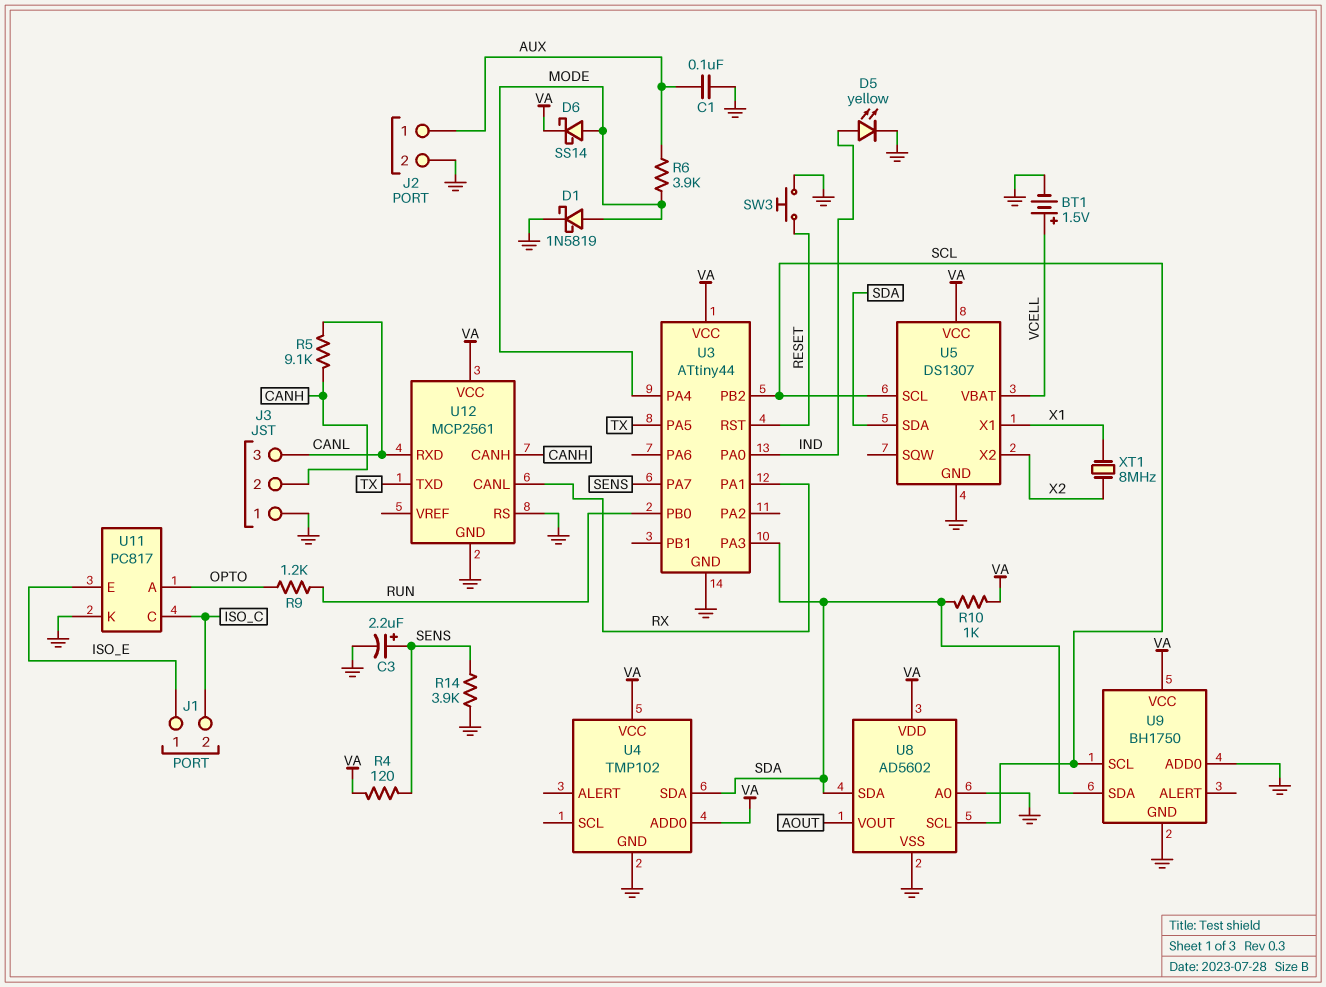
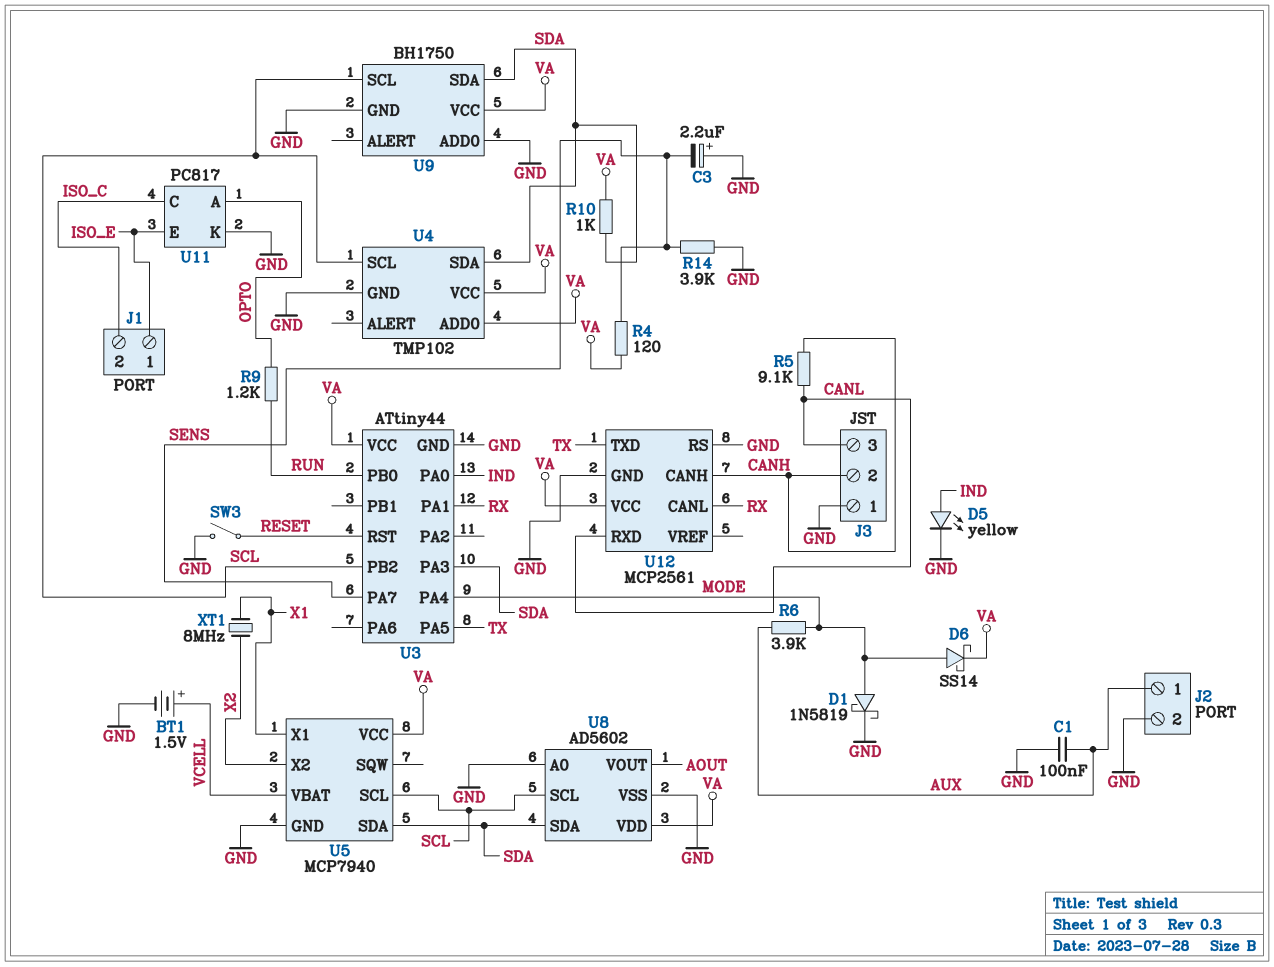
C3: 2.2uF (plus SENS, minus GND) -> 2.2uF (plus GND, minus SENS)
SW3: button (GND, RESET) -> switch (GND, RESET)
U4 pin SCL: none -> SCL
U5: DS1307 -> MCP7940

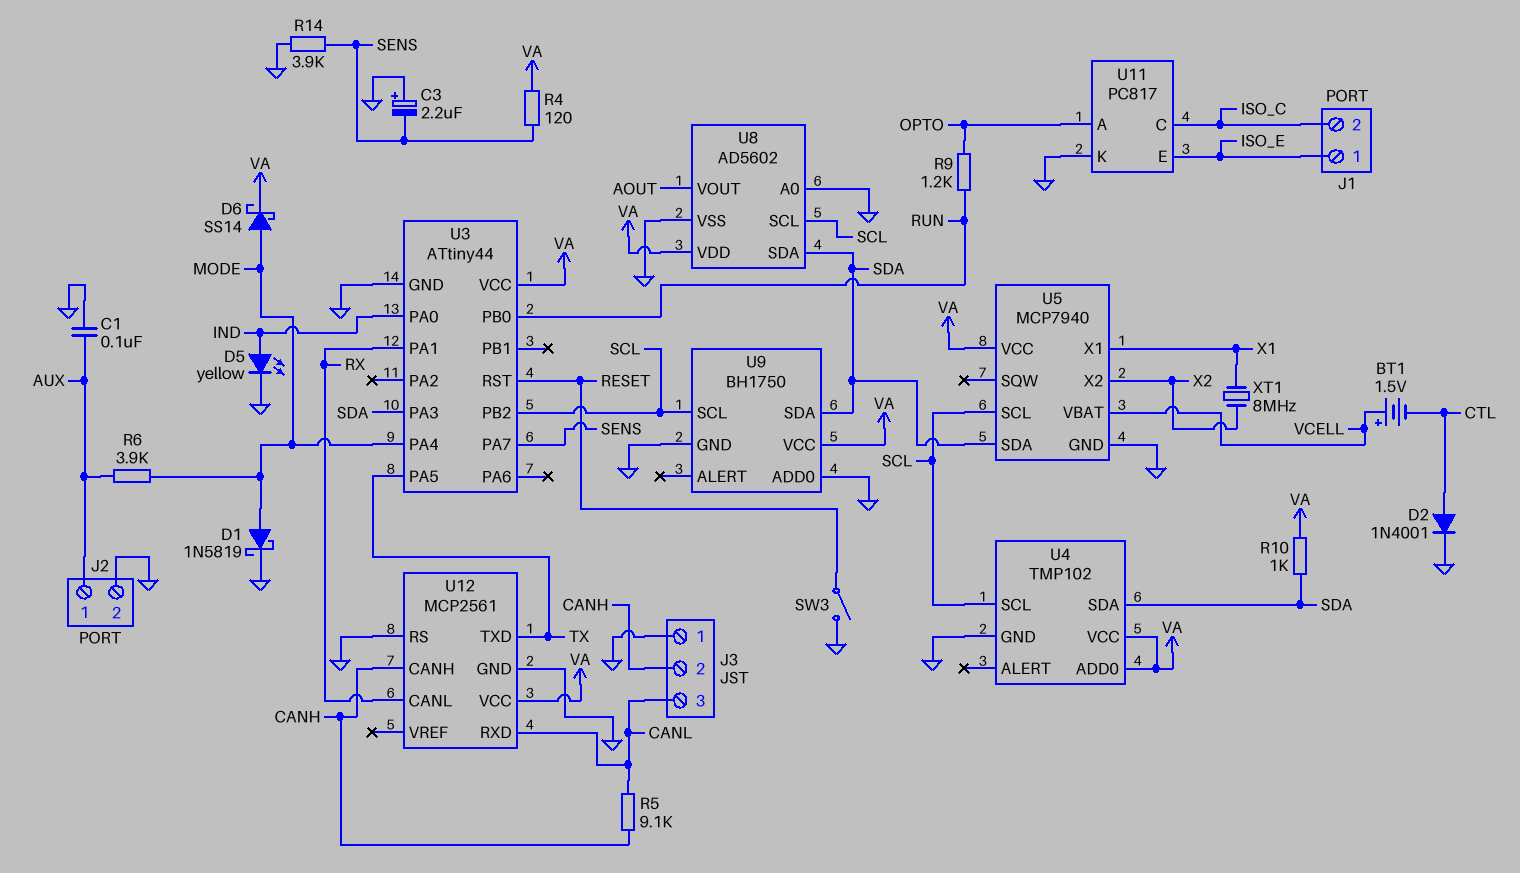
BT1: 1.5V (plus VCELL, minus GND) -> 1.5V (plus VCELL, minus CTL)
D2: none -> diode 1N4001 (A CTL, K GND)

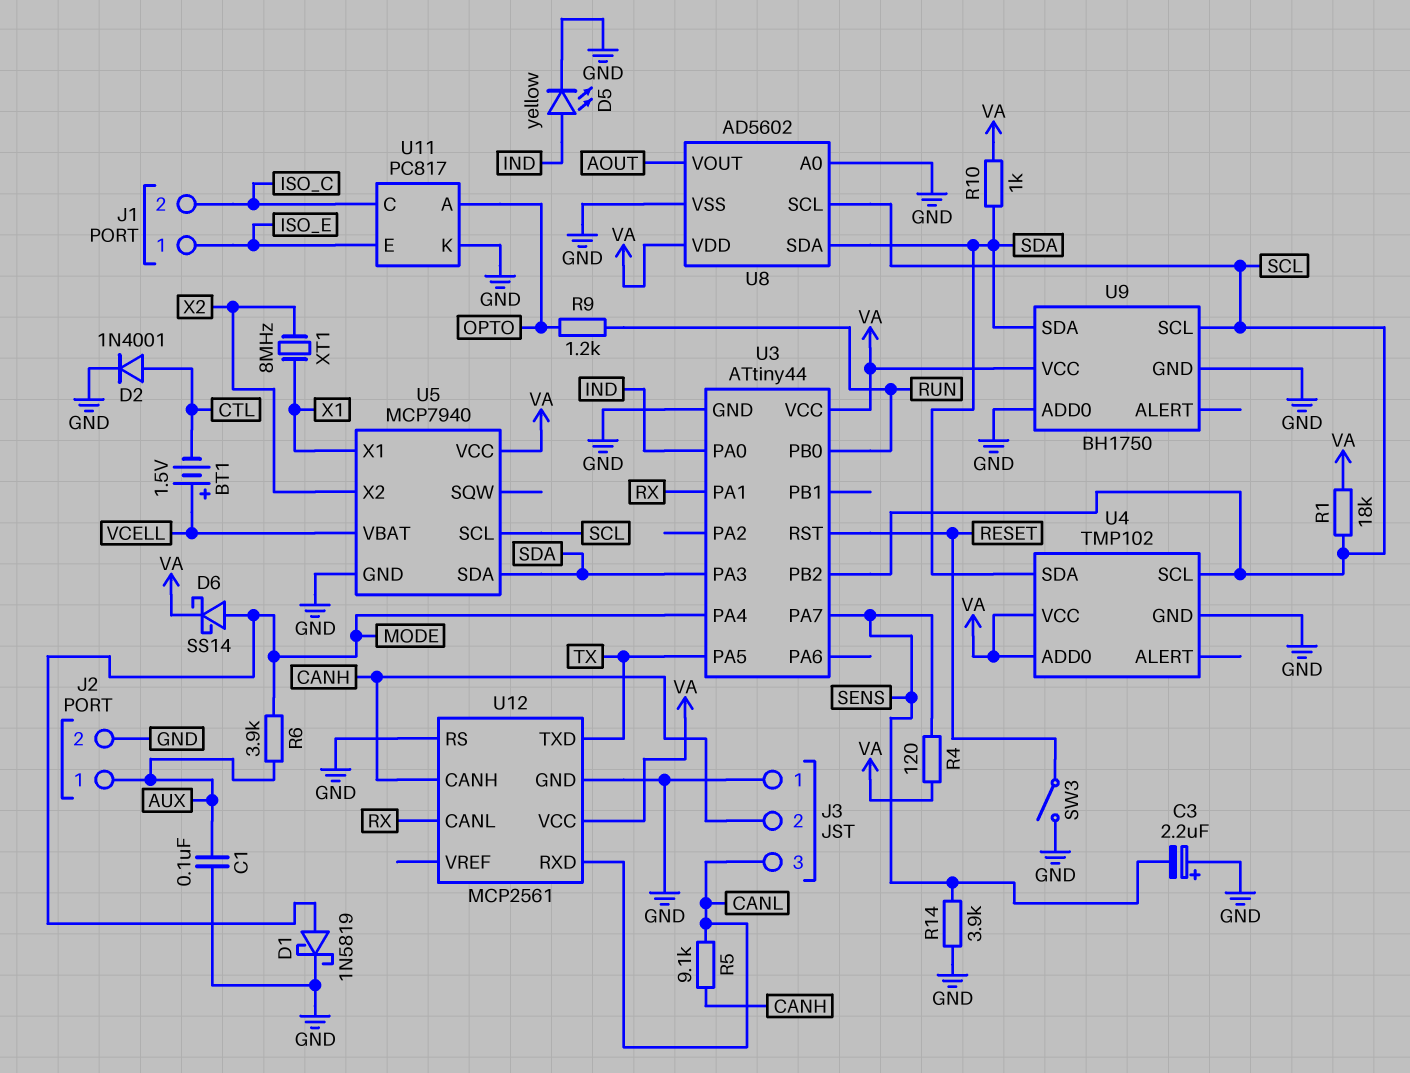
R1: none -> 18k (SCL, VA)

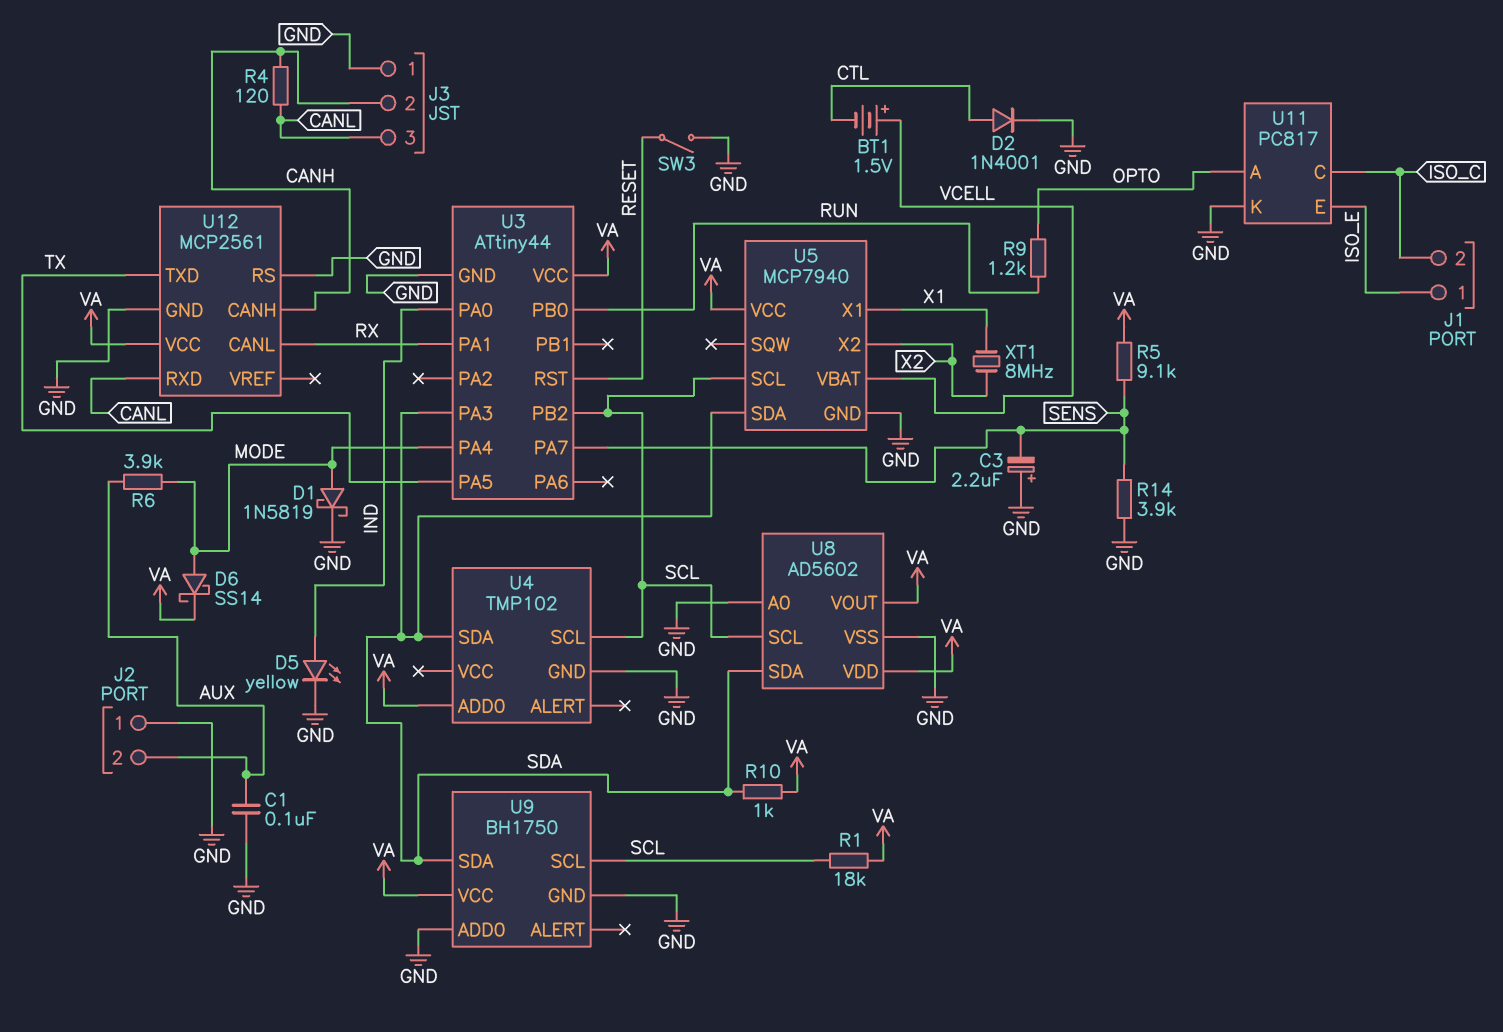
J2 pin 1: AUX -> GND
J2 pin 2: GND -> AUX
R4: 120 (SENS, VA) -> 120 (CANH, CANL)
R5: 9.1k (CANH, CANL) -> 9.1k (SENS, VA)
U4 pin VCC: VA -> none
U8 pin VOUT: AOUT -> VA

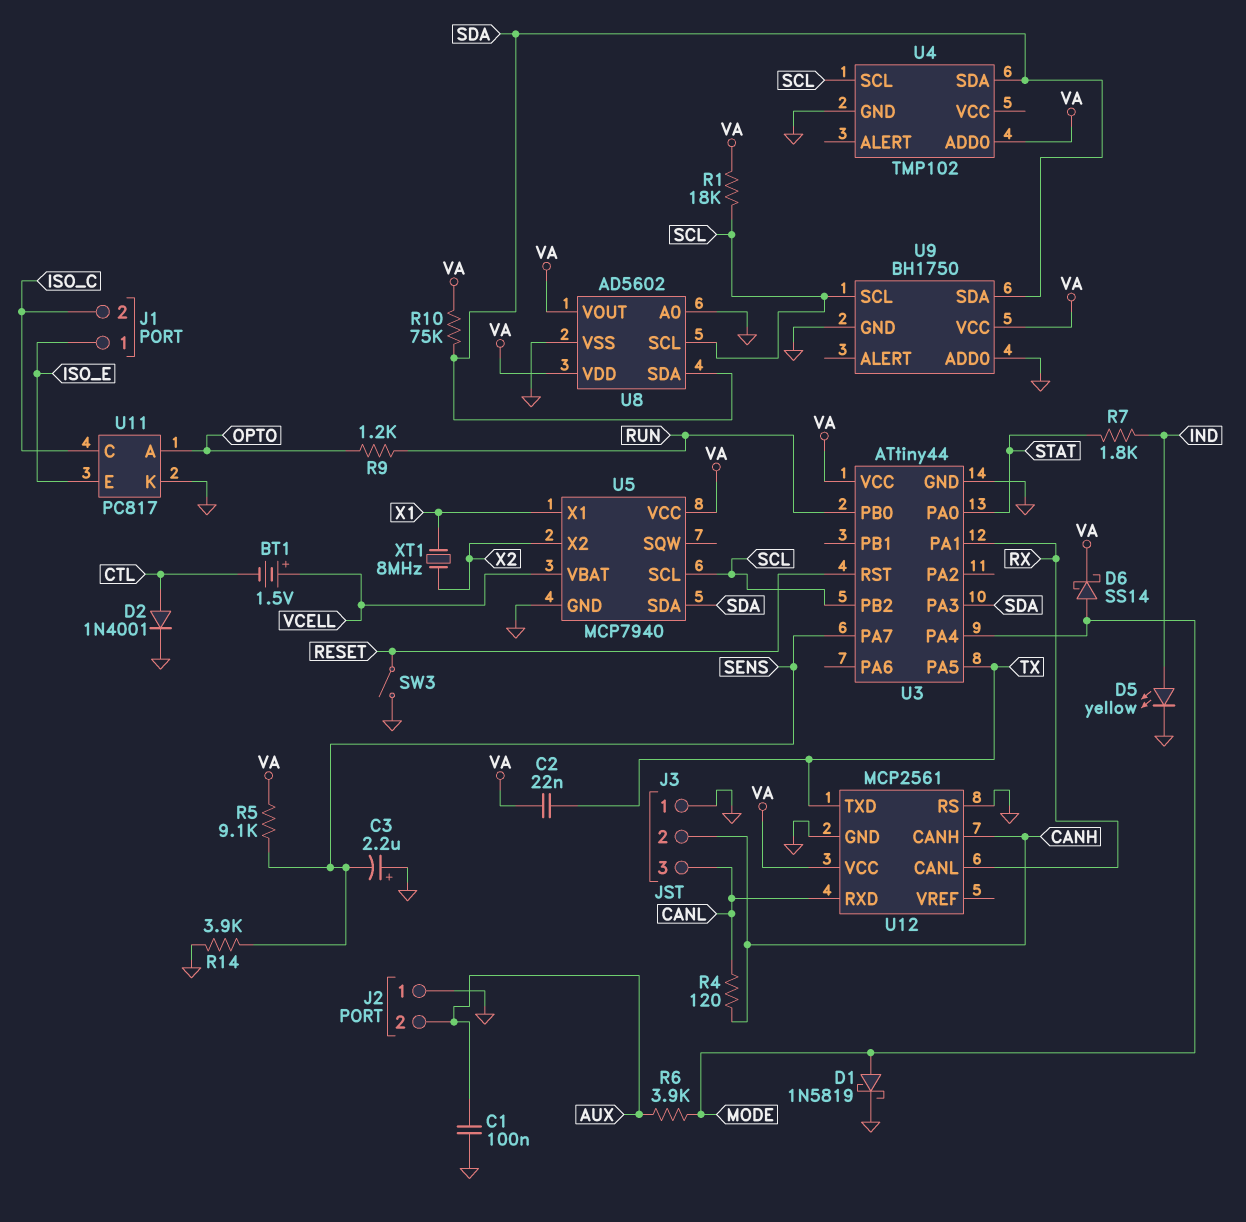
C2: none -> 22nF (TX, VA)
R7: none -> 1.8k (IND, STAT)
R10: 1k (SDA, VA) -> 75k (SDA, VA)
U3 pin PA0: IND -> STAT

